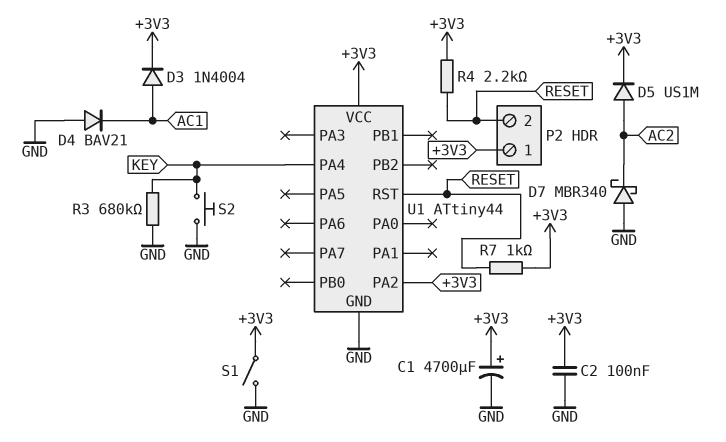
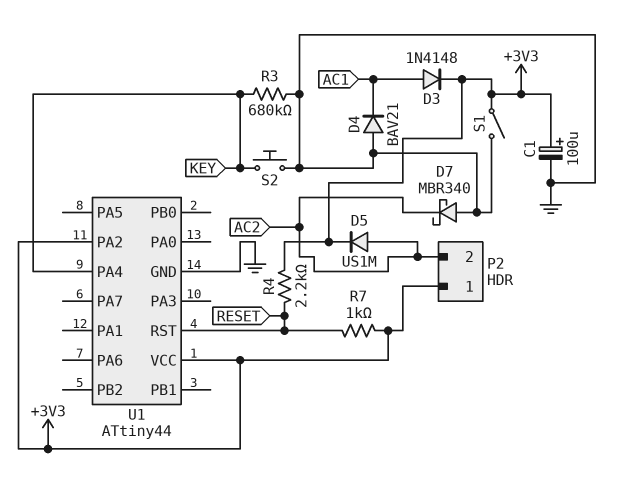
C1: 4700uF (plus +3V3, minus GND) -> 100uF (plus +3V3, minus GND)
C2: 100nF (+3V3, GND) -> none
D3: diode 1N4004 (A AC1, K +3V3) -> diode 1N4148 (A AC1, K +3V3)
P2 pin 2: RESET -> AC2

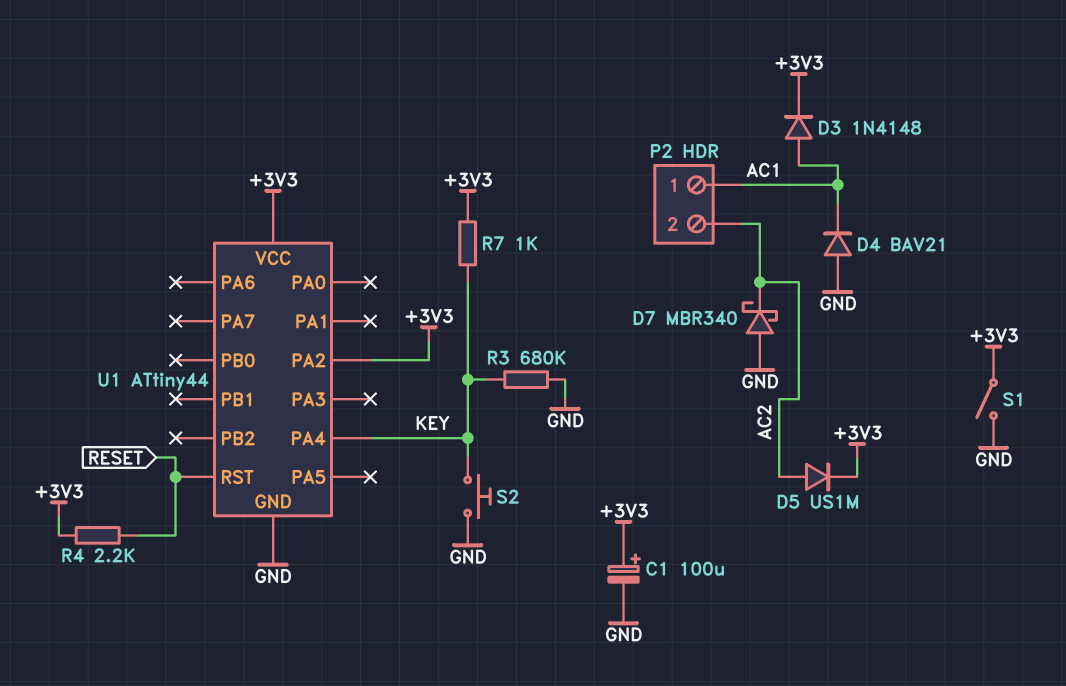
P2 pin 1: +3V3 -> AC1
R7: 1k (+3V3, RESET) -> 1k (+3V3, KEY)

